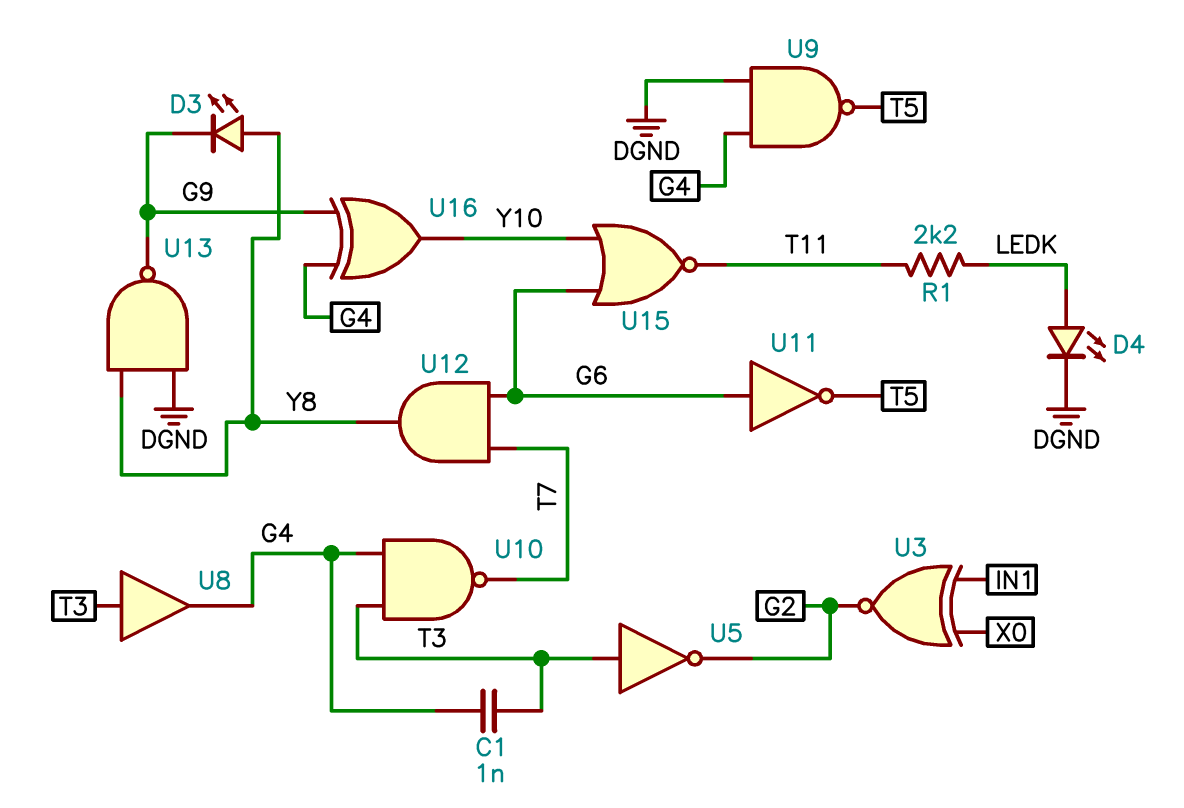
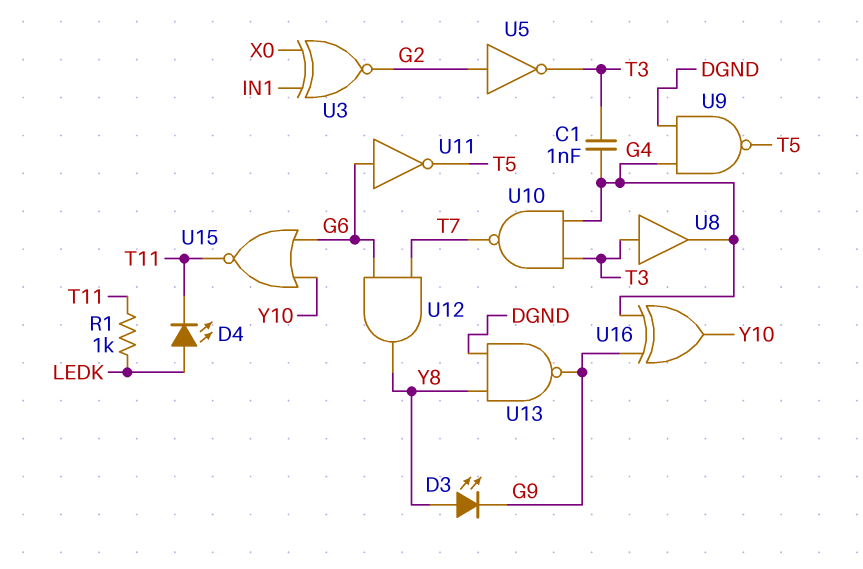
D4: LED (A LEDK, K DGND) -> LED (A LEDK, K T11)
R1: 2.2k (LEDK, T11) -> 1k (LEDK, T11)
U5: NOT (in T3, out G2) -> NOT (in G2, out T3)

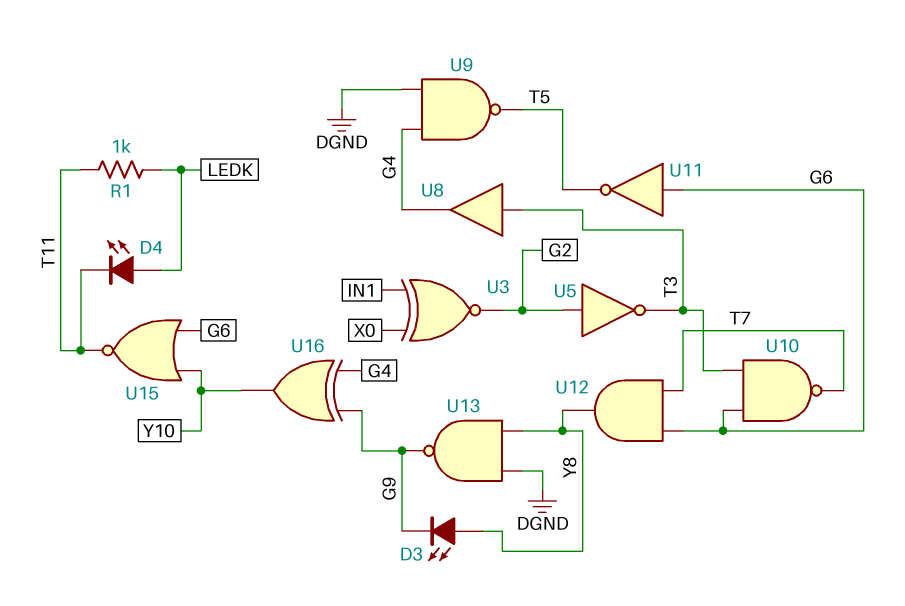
C1: 1nF (G4, T3) -> none
U10: NAND (in G4, in T3, out T7) -> NAND (in G6, in T3, out T7)

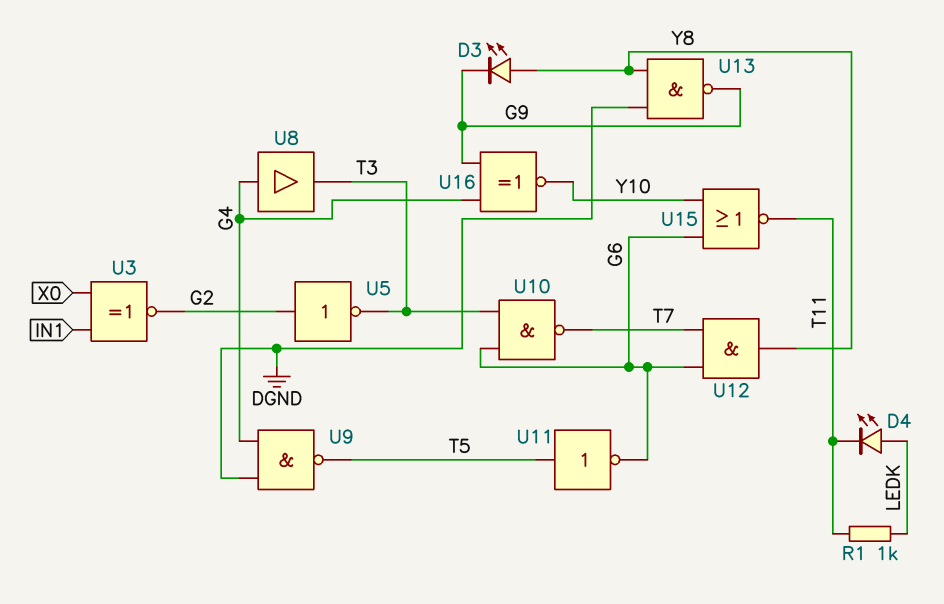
U8: buffer (in T3, out G4) -> buffer (in G4, out T3)
U11: NOT (in G6, out T5) -> NOT (in T5, out G6)
U16: XOR (in G4, in G9, out Y10) -> XNOR (in G4, in G9, out Y10)

